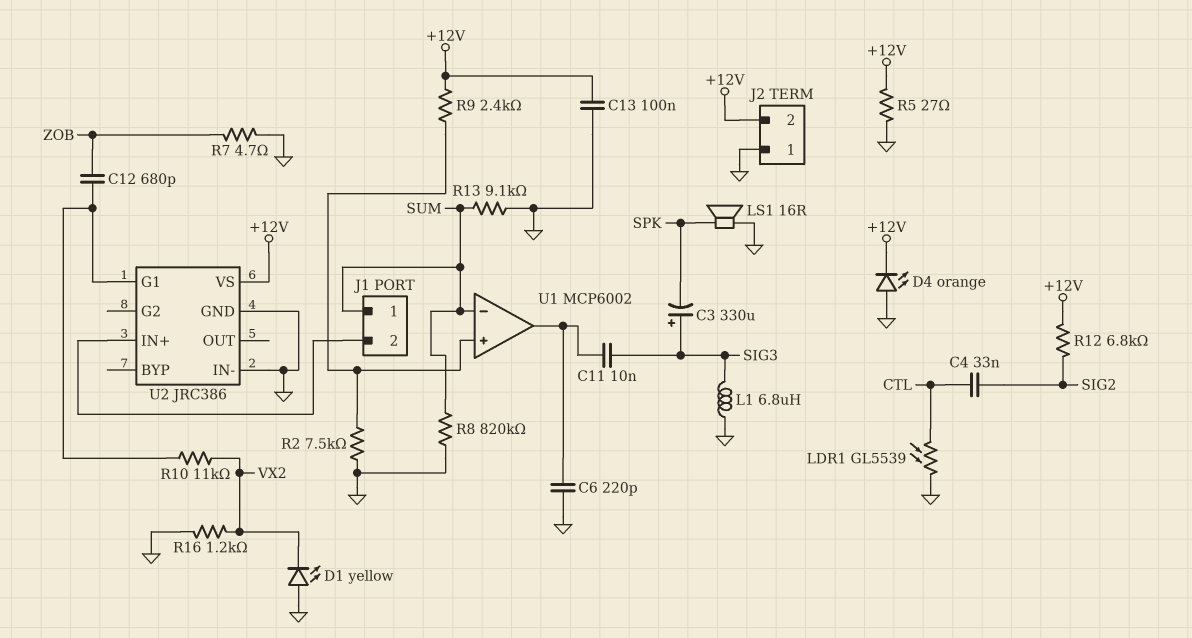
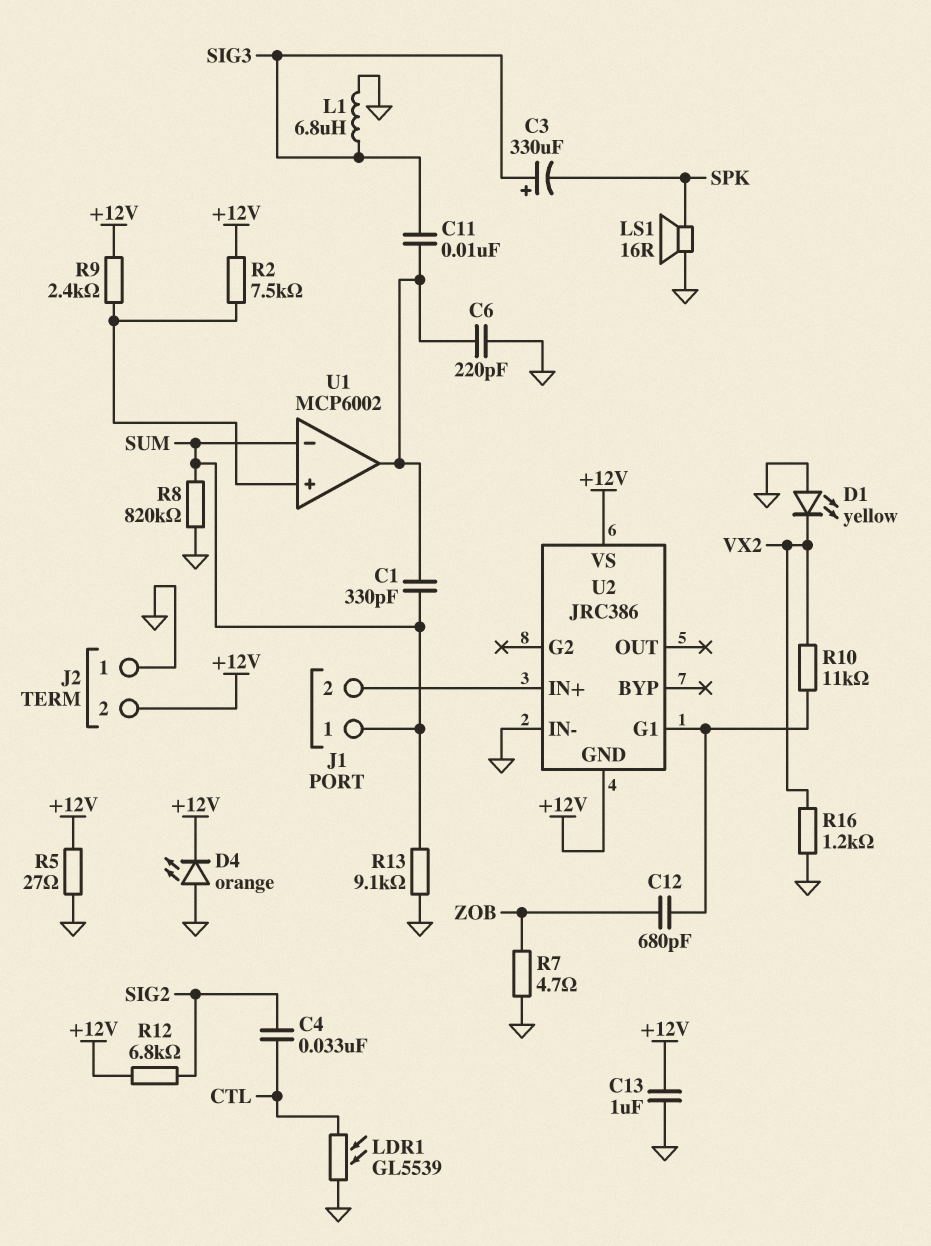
C1: none -> 330pF (SUM, U1/out)
C13: 100nF (+12V, GND) -> 1uF (+12V, GND)
R2: 7.5k (GND, U1/in+) -> 7.5k (+12V, U1/in+)
U2 pin GND: GND -> +12V

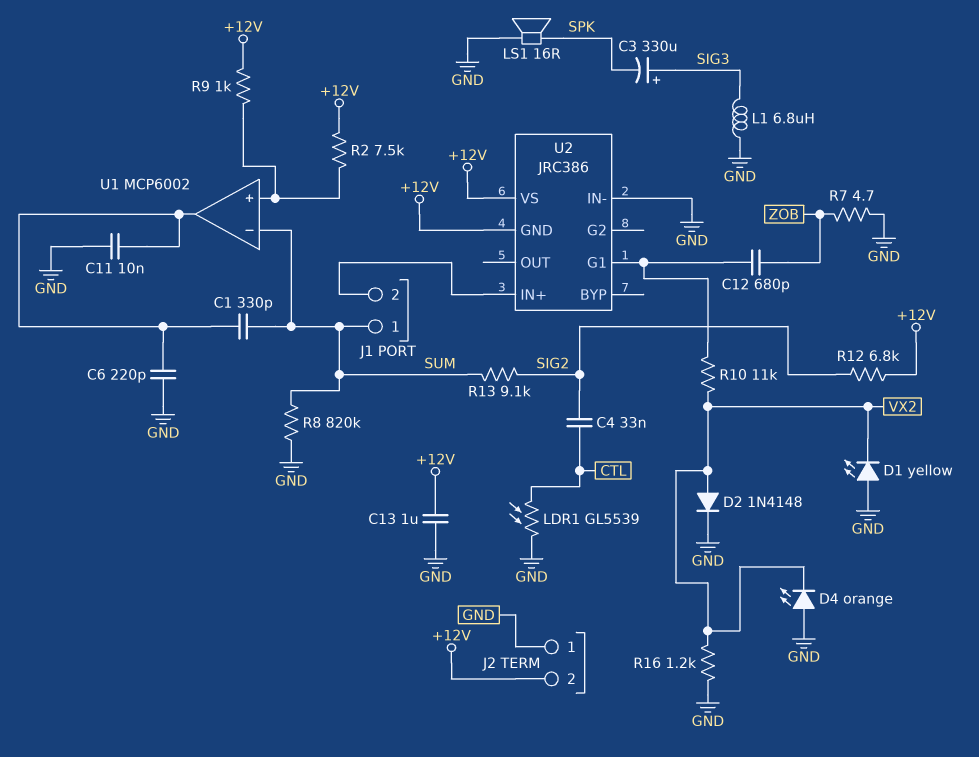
C11: 10nF (SIG3, U1/out) -> 10nF (GND, U1/out)
D2: none -> diode 1N4148 (A VX2, K GND)
D4: LED orange (A GND, K +12V) -> LED orange (A GND, K VX2)
R5: 27 (+12V, GND) -> none
R9: 2.4k (+12V, U1/in+) -> 1k (+12V, U1/in+)
R13: 9.1k (GND, SUM) -> 9.1k (SIG2, SUM)

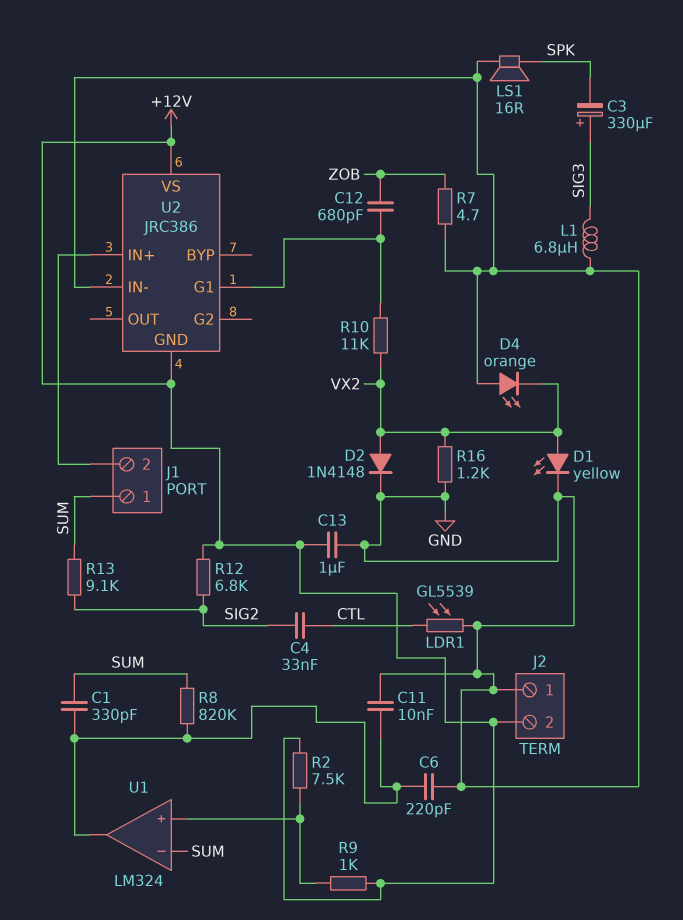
D1: LED yellow (A GND, K VX2) -> LED yellow (A VX2, K GND)
R8: 820k (GND, SUM) -> 820k (SUM, U1/out)
U1: MCP6002 -> LM324

